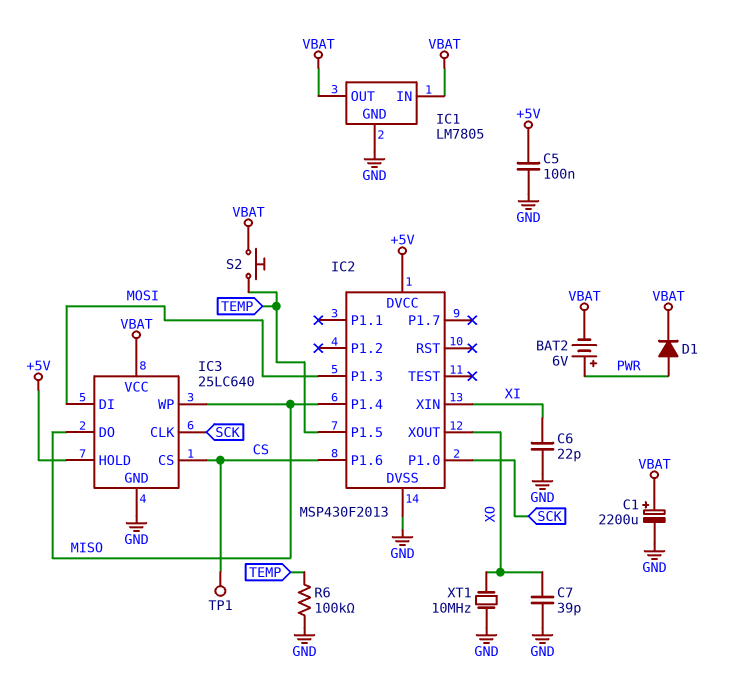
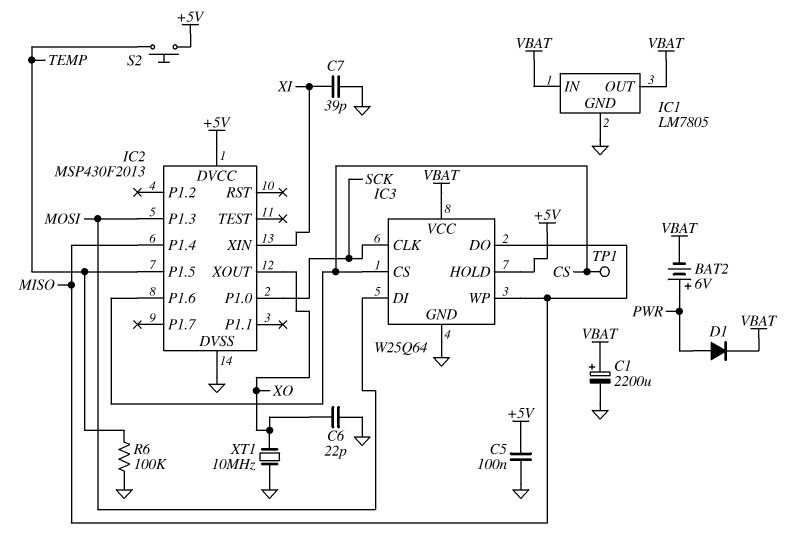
C6: 22pF (GND, XI) -> 22pF (GND, XO)
C7: 39pF (GND, XO) -> 39pF (GND, XI)
IC3: 25LC640 -> W25Q64
S2: button (TEMP, VBAT) -> button (+5V, TEMP)

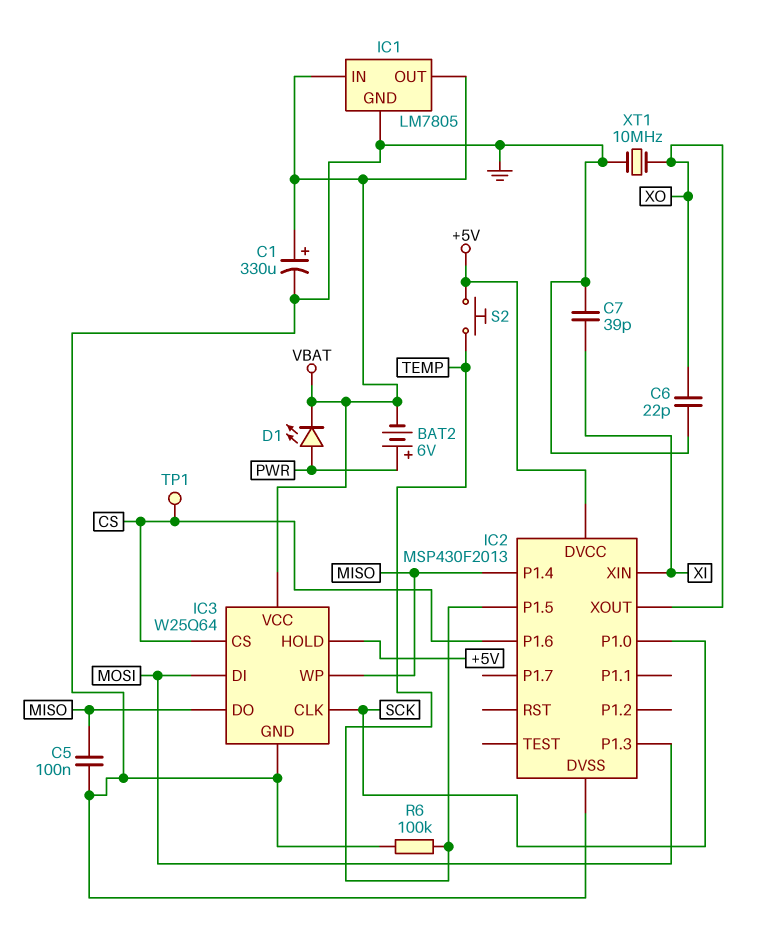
C1: 2200uF (plus VBAT, minus GND) -> 330uF (plus VBAT, minus GND)
C5: 100nF (+5V, GND) -> 100nF (GND, MISO)
D1: diode (A PWR, K VBAT) -> LED (A PWR, K VBAT)

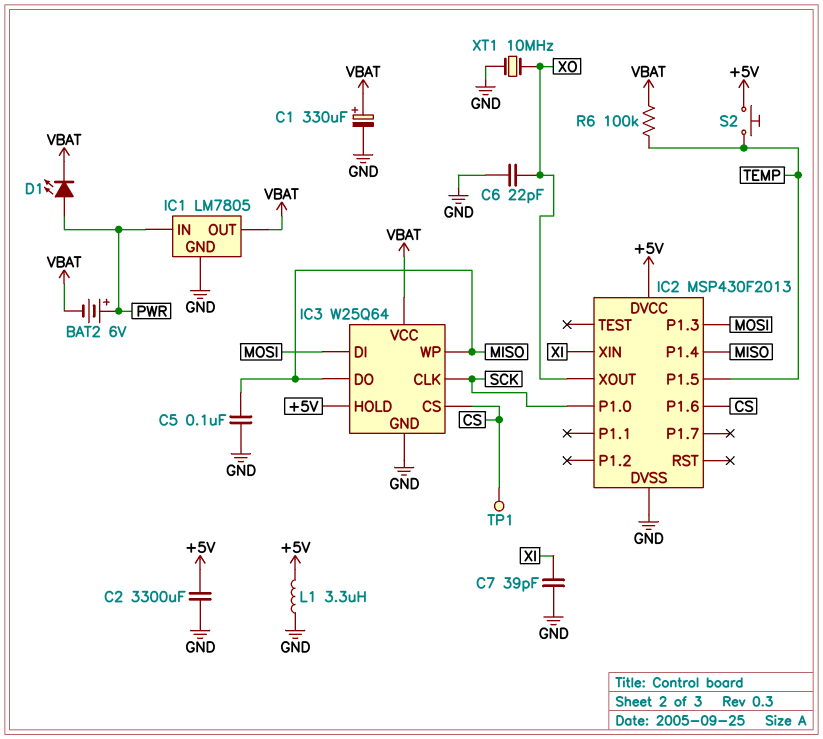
C2: none -> 3300uF (+5V, GND)
IC1 pin IN: VBAT -> PWR
L1: none -> 3.3uH (+5V, GND)
R6: 100k (GND, TEMP) -> 100k (TEMP, VBAT)

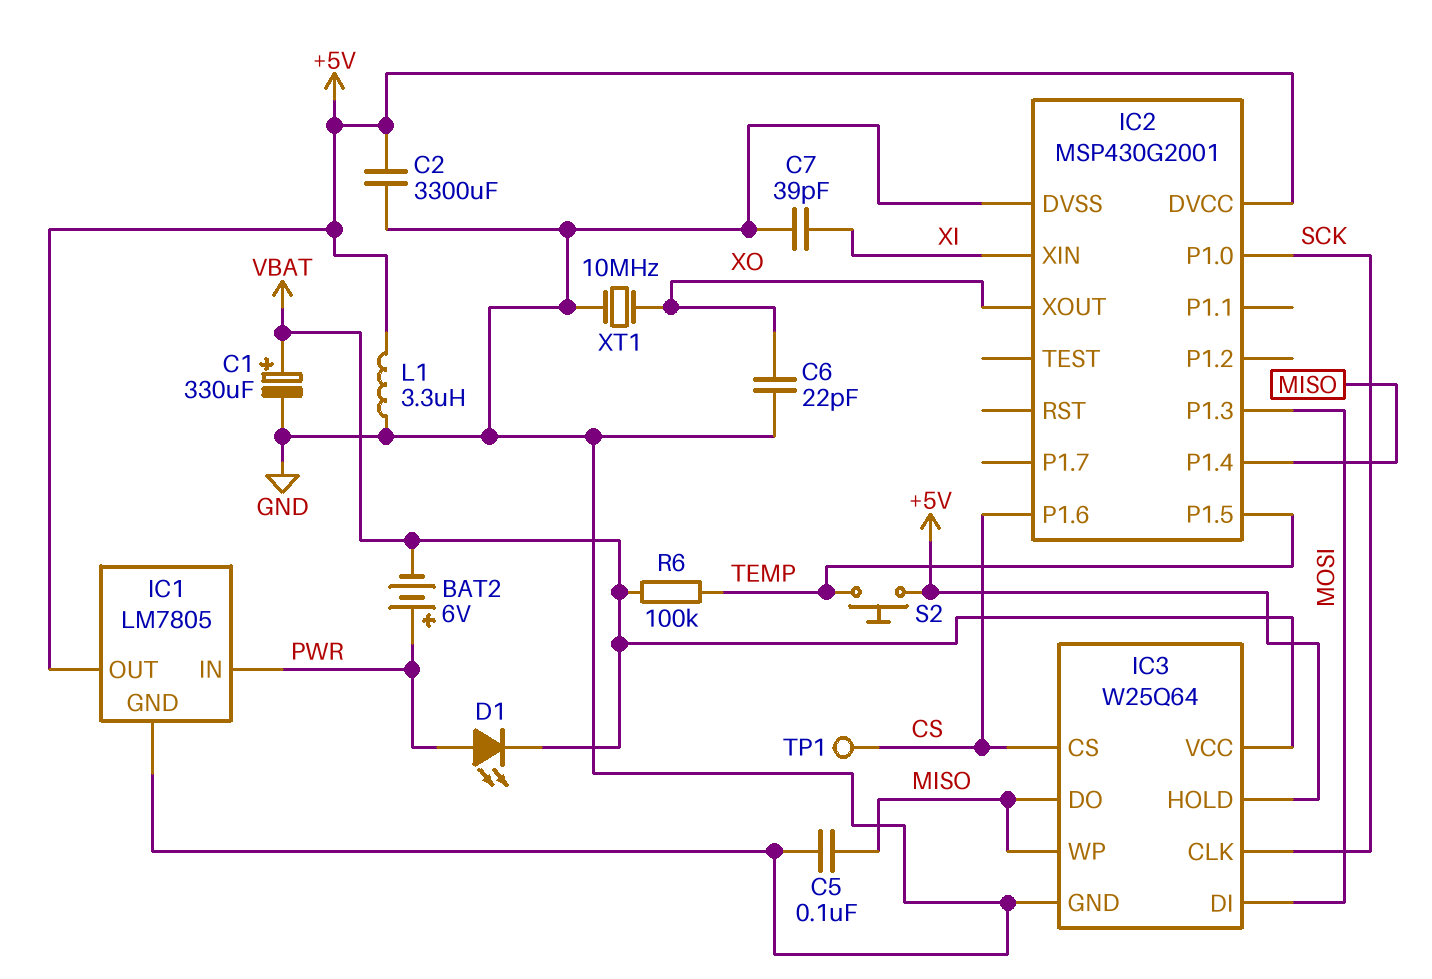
IC1 pin OUT: VBAT -> +5V
IC2: MSP430F2013 -> MSP430G2001

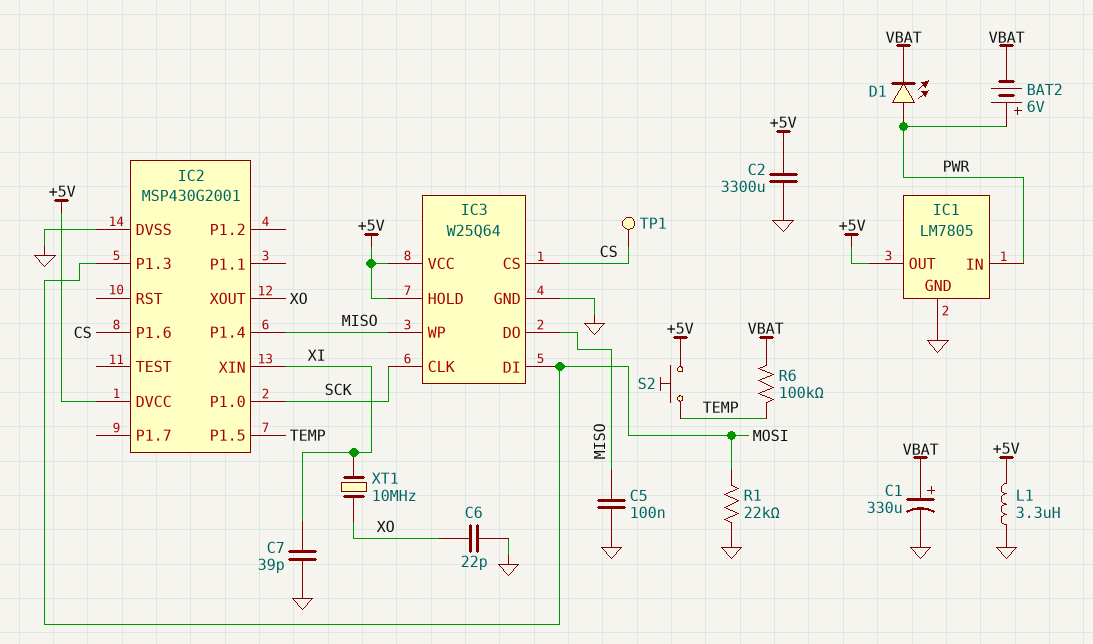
IC3 pin VCC: VBAT -> +5V
R1: none -> 22k (GND, MOSI)
XT1: 10MHz (GND, XO) -> 10MHz (XI, XO)

